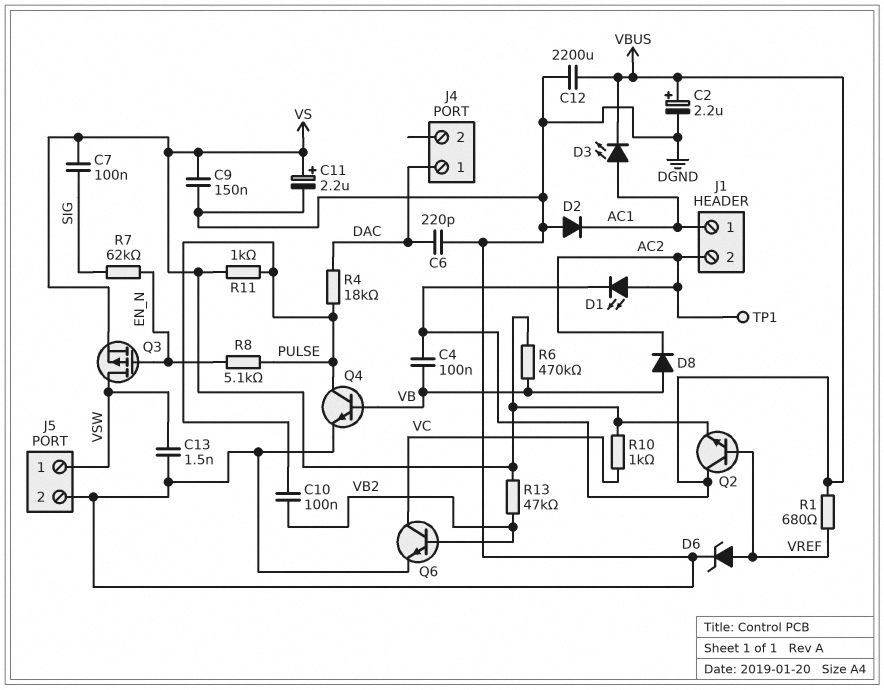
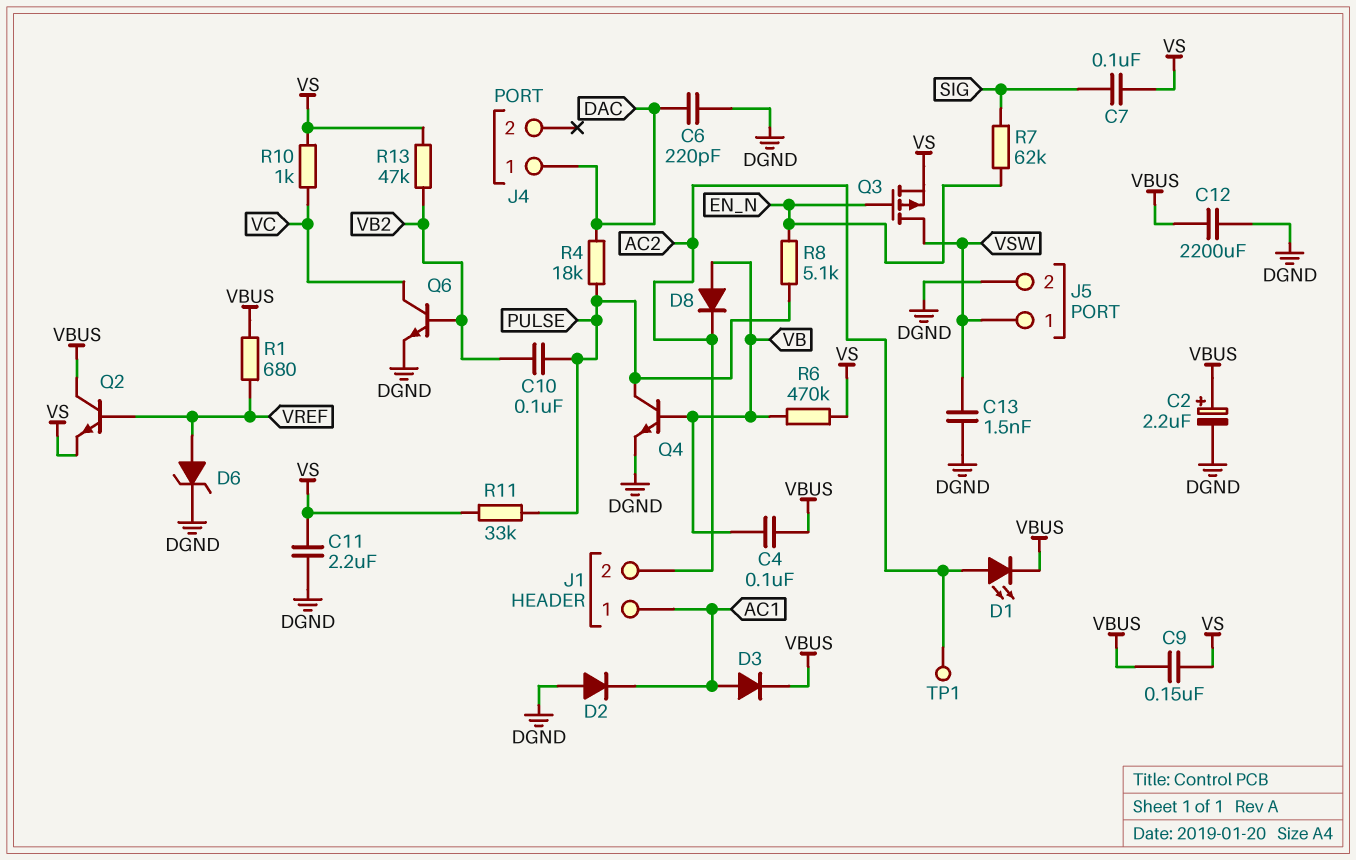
C9: 150nF (DGND, VS) -> 150nF (VBUS, VS)
C11: 2.2uF (plus VS, minus DGND) -> 2.2uF (DGND, VS)
D3: LED (A AC1, K VBUS) -> diode (A AC1, K VBUS)
R11: 1k (PULSE, VS) -> 33k (PULSE, VS)

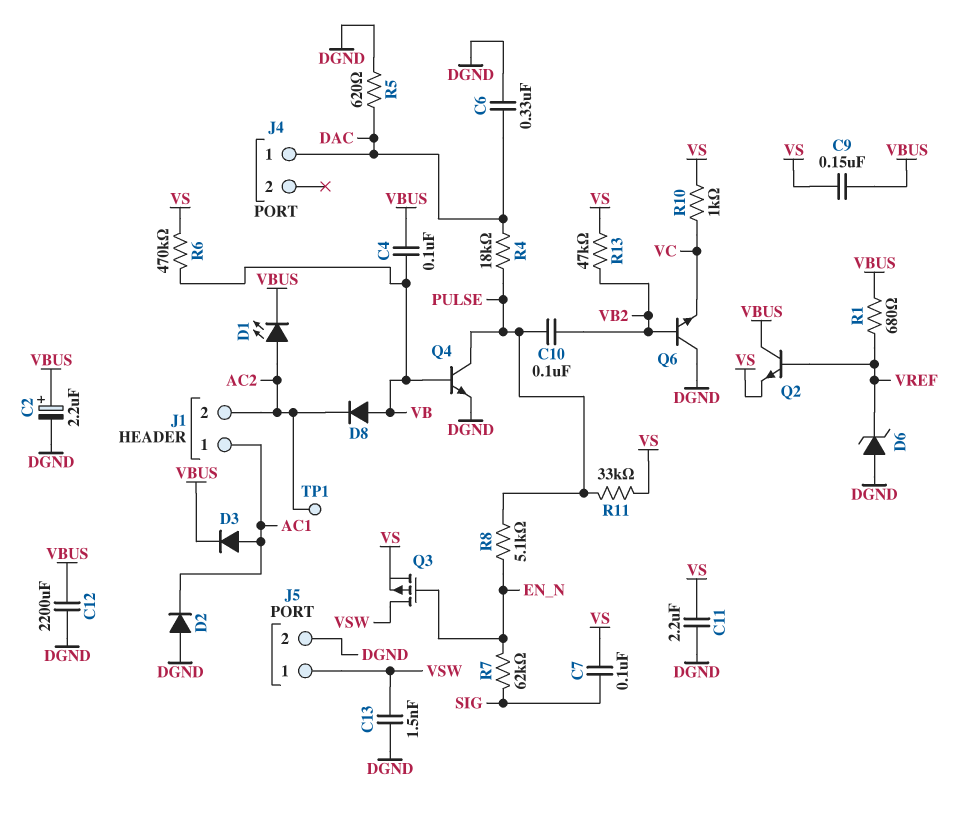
C6: 220pF (DAC, DGND) -> 330nF (DAC, DGND)
D6: zener (A VREF, K DGND) -> zener (A DGND, K VREF)
Q6: NPN (B VB2, C VC, E DGND) -> NPN (B VB2, C DGND, E VC)
R5: none -> 620 (DAC, DGND)

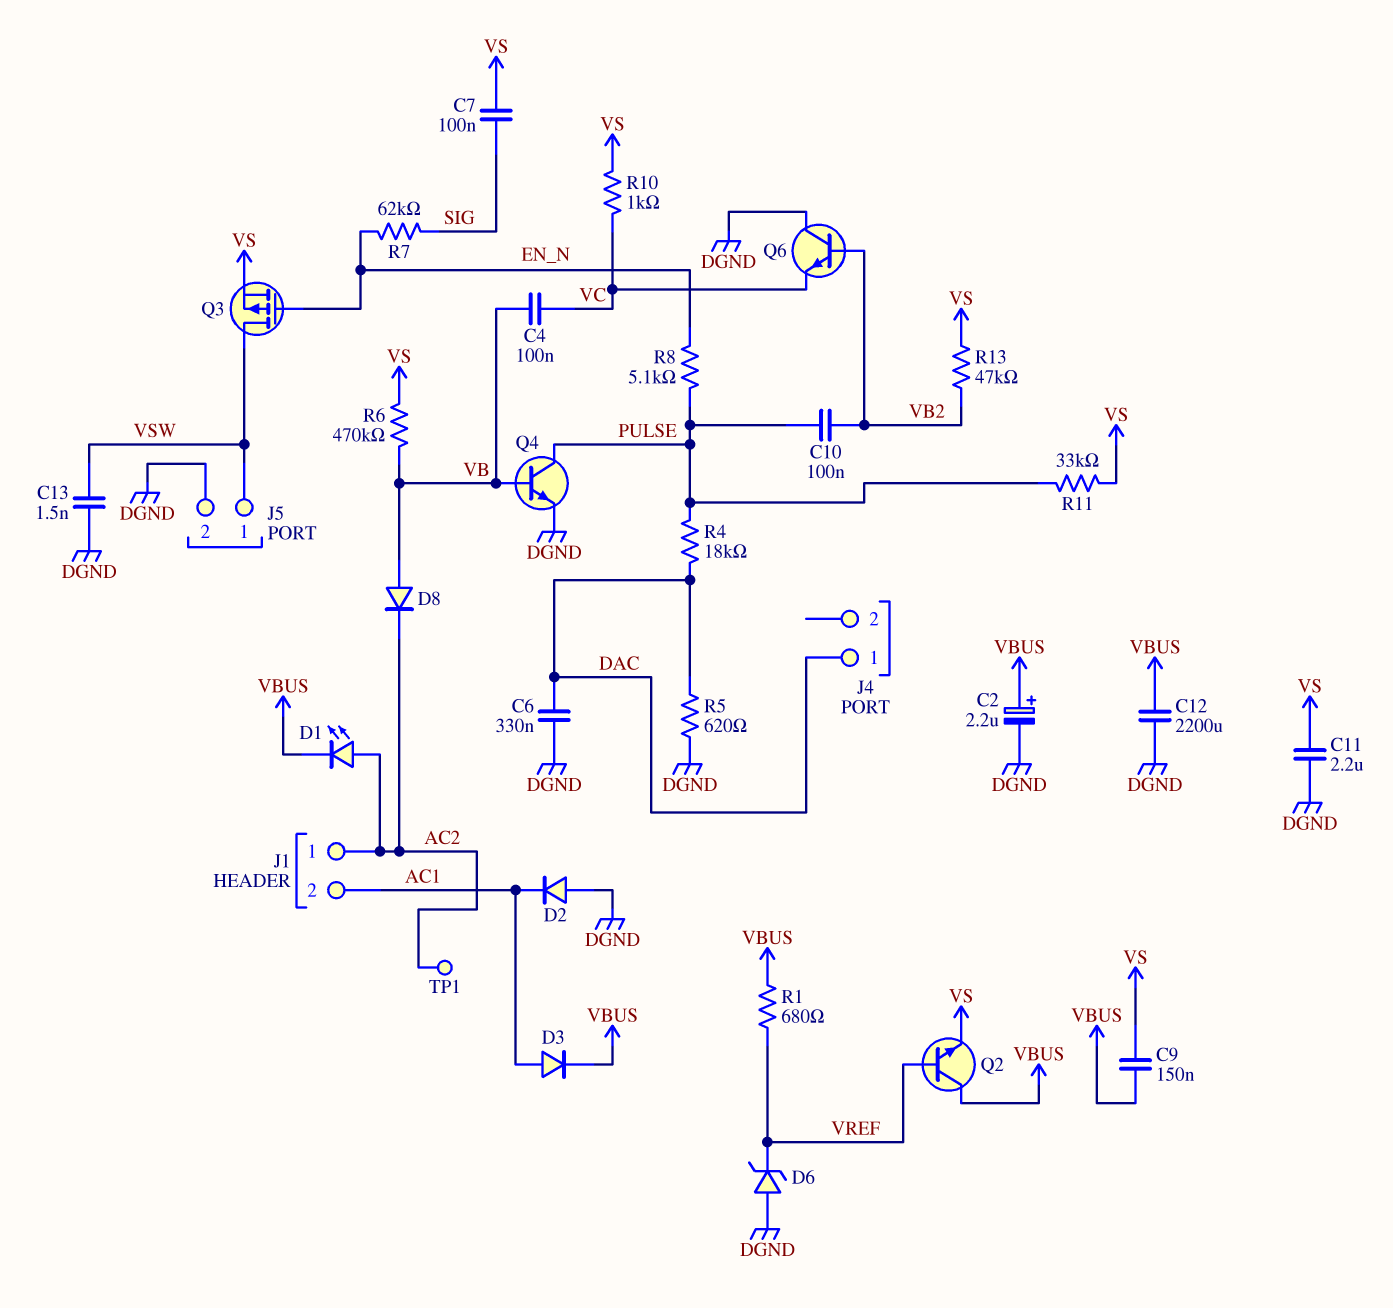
C4: 100nF (VB, VBUS) -> 100nF (VB, VC)
J1 pin 1: AC1 -> AC2
J1 pin 2: AC2 -> AC1

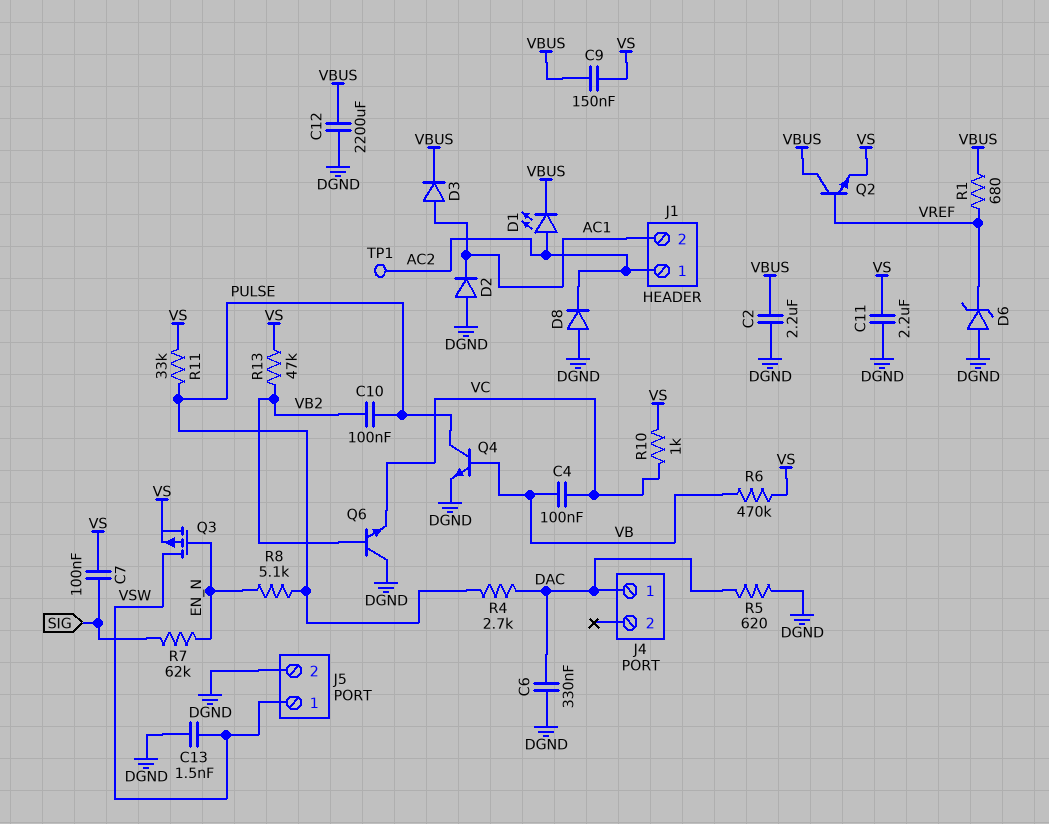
C2: 2.2uF (plus VBUS, minus DGND) -> 2.2uF (DGND, VBUS)
D8: diode (A VB, K AC2) -> diode (A DGND, K AC2)
R4: 18k (DAC, PULSE) -> 2.7k (DAC, PULSE)

